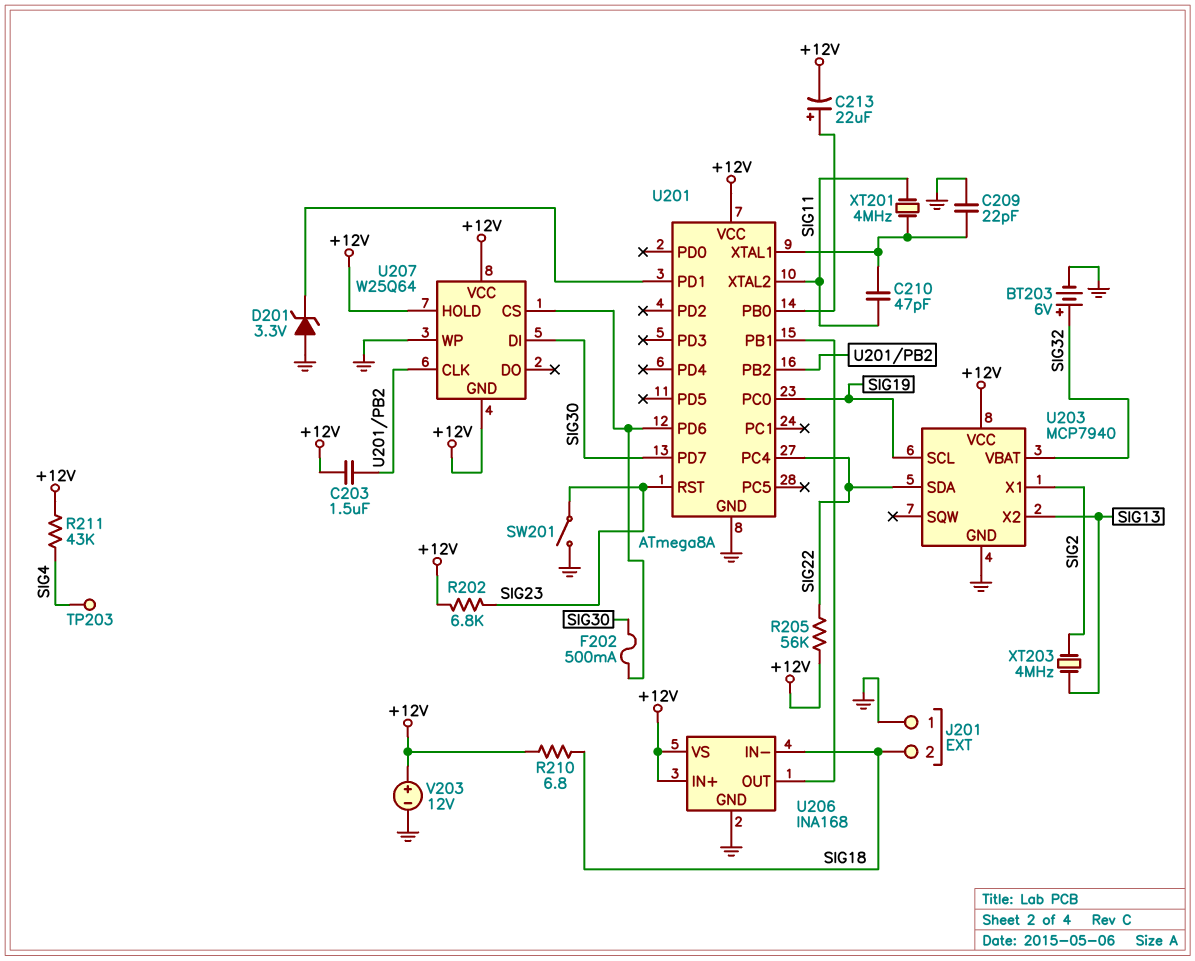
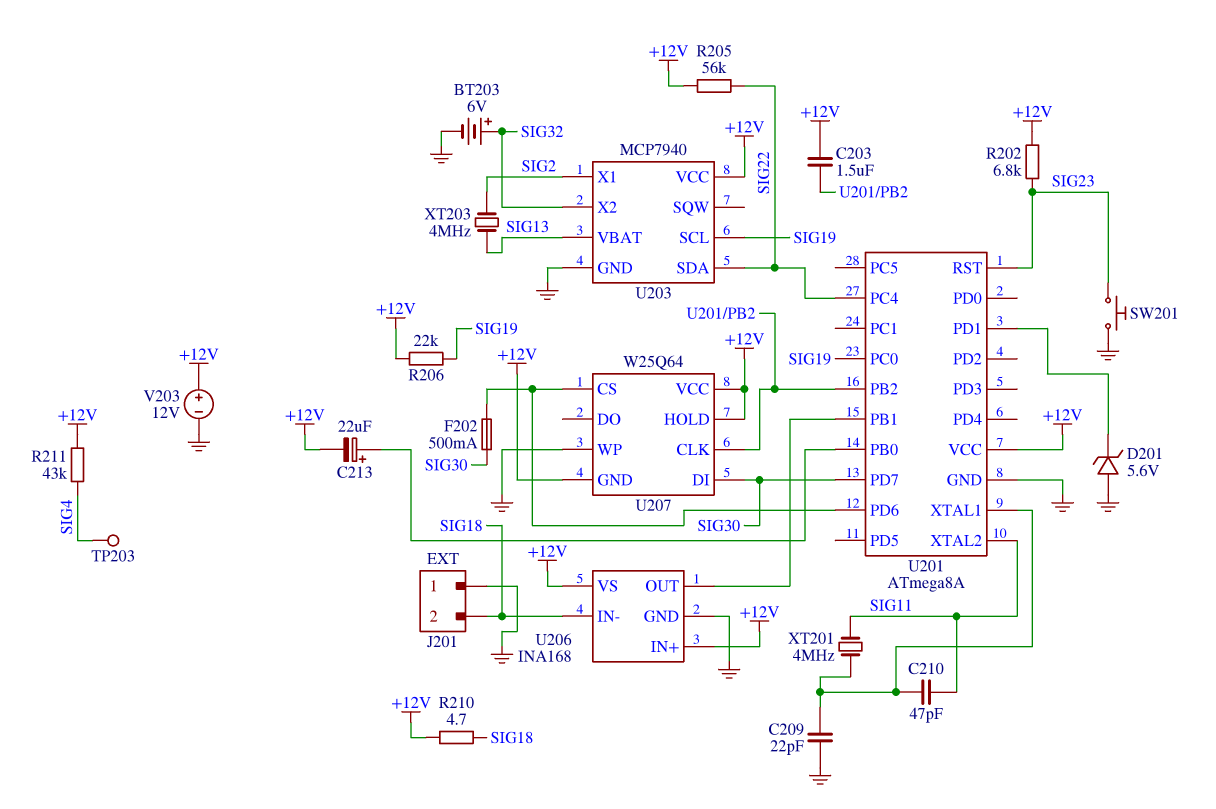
D201: zener 3.3V (A GND, K U201/PD1) -> zener 5.6V (A GND, K U201/PD1)
R206: none -> 22k (+12V, SIG19)
R210: 6.8 (+12V, SIG18) -> 4.7 (+12V, SIG18)
SW201: switch (GND, SIG23) -> button (GND, SIG23)
U203 pin VBAT: SIG32 -> SIG13
U203 pin X2: SIG13 -> SIG32

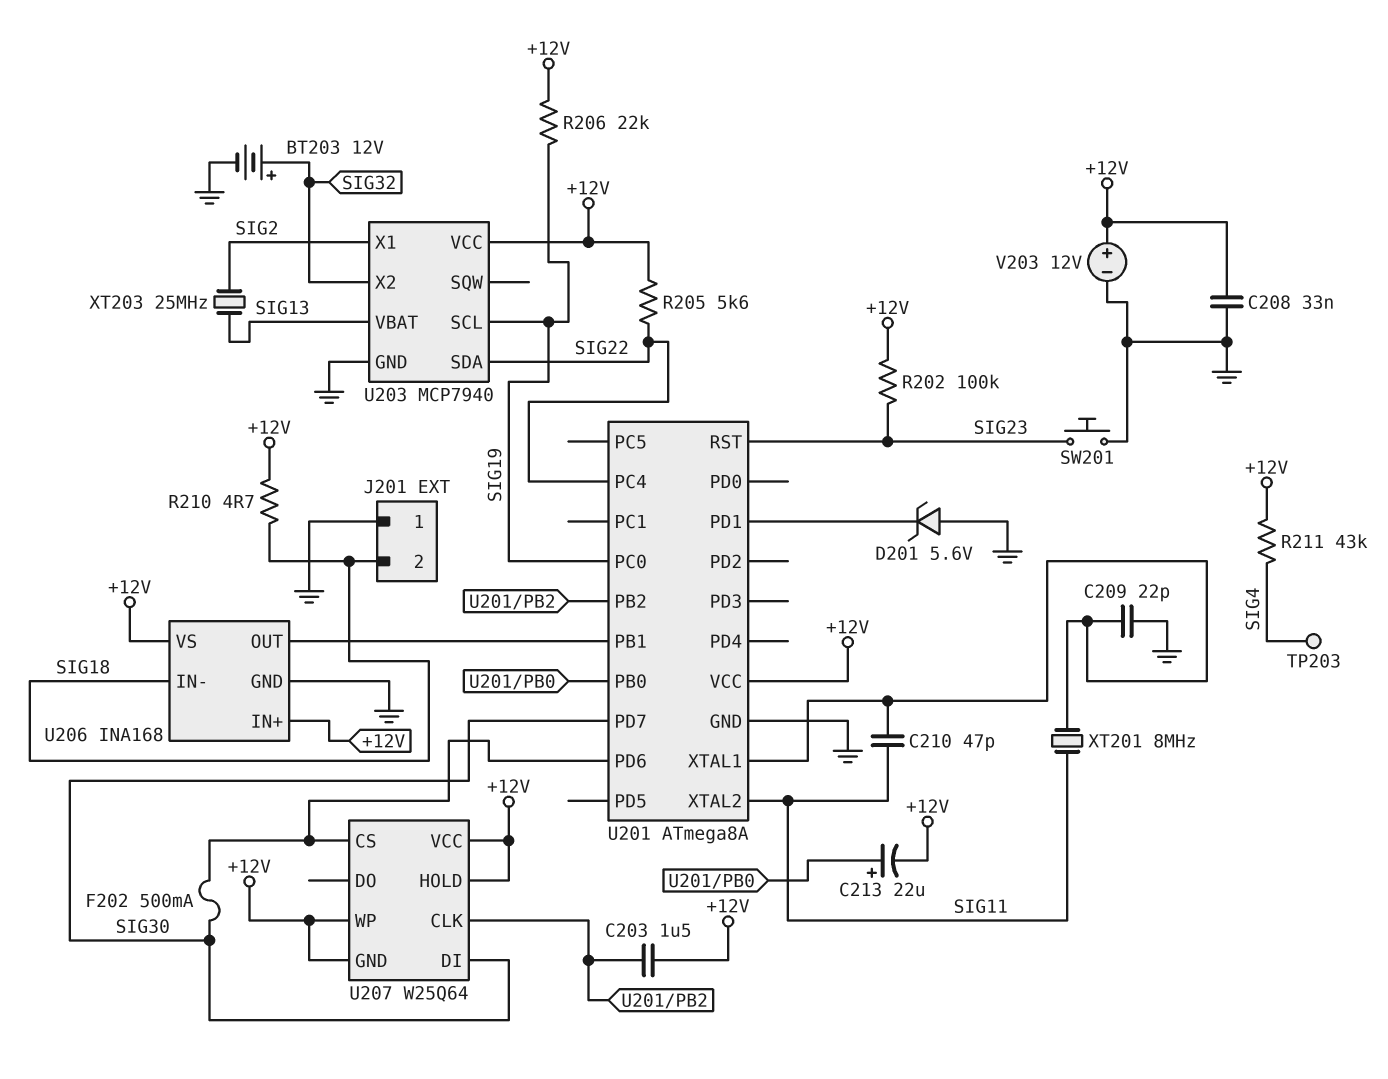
BT203: 6V (plus SIG32, minus GND) -> 12V (plus SIG32, minus GND)
C208: none -> 33nF (+12V, GND)
R202: 6.8k (+12V, SIG23) -> 100k (+12V, SIG23)
R205: 56k (+12V, SIG22) -> 5.6k (+12V, SIG22)
U207 pin WP: GND -> +12V
XT201: 4MHz (SIG11, U201/XTAL1) -> 8MHz (SIG11, U201/XTAL1)
XT203: 4MHz (SIG2, SIG13) -> 25MHz (SIG2, SIG13)

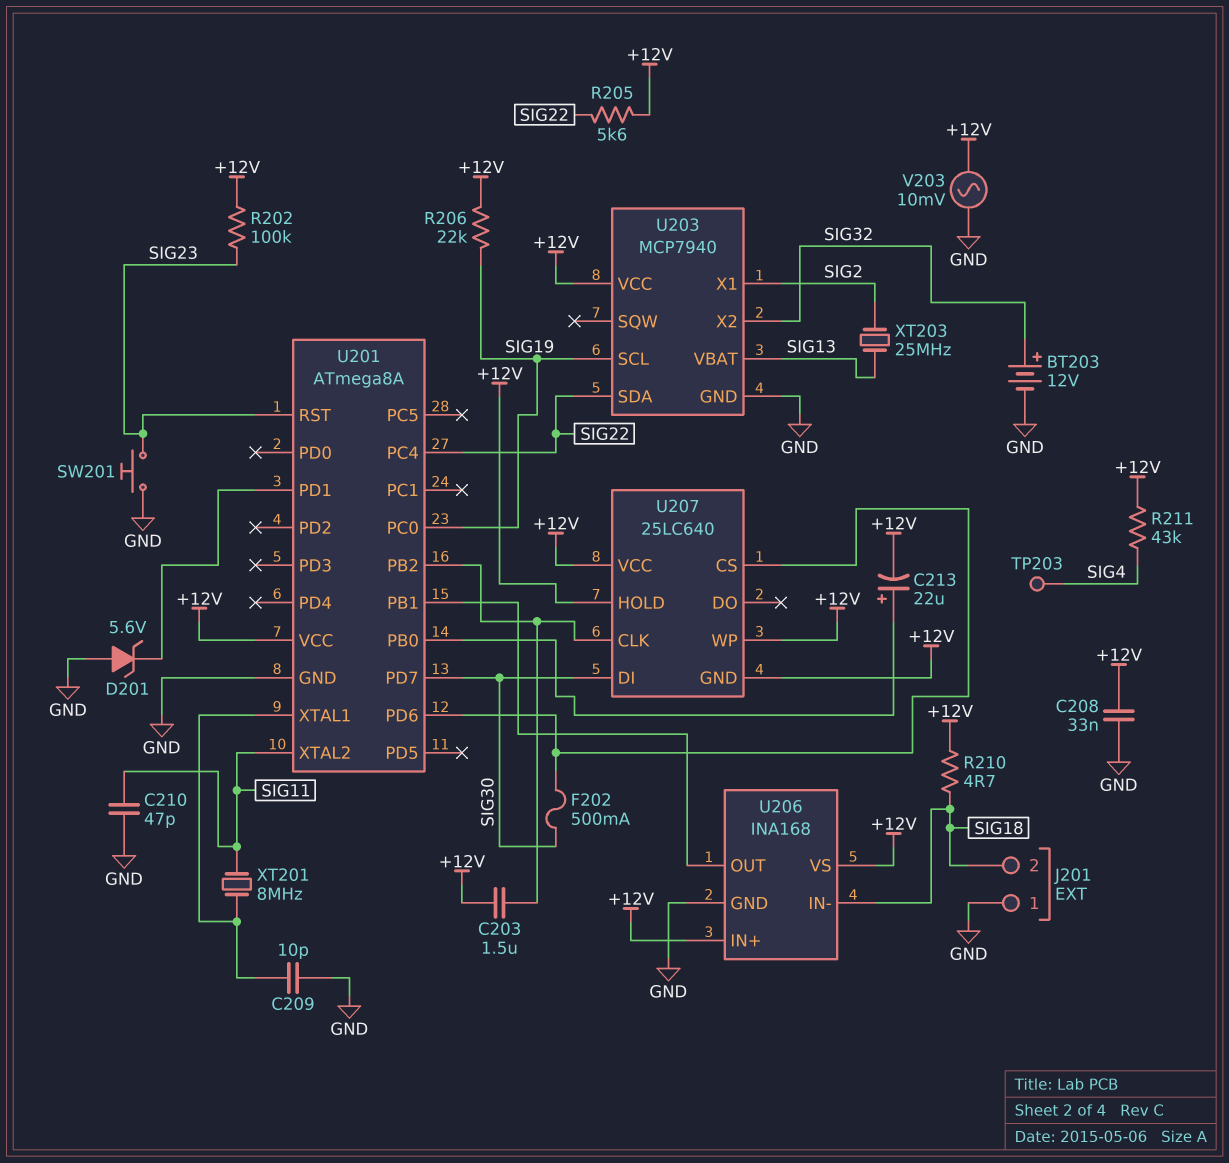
C209: 22pF (GND, U201/XTAL1) -> 10pF (GND, U201/XTAL1)
C210: 47pF (SIG11, U201/XTAL1) -> 47pF (GND, SIG11)
U207: W25Q64 -> 25LC640
V203: 12V (plus +12V, minus GND) -> AC 10mV (+12V, GND)

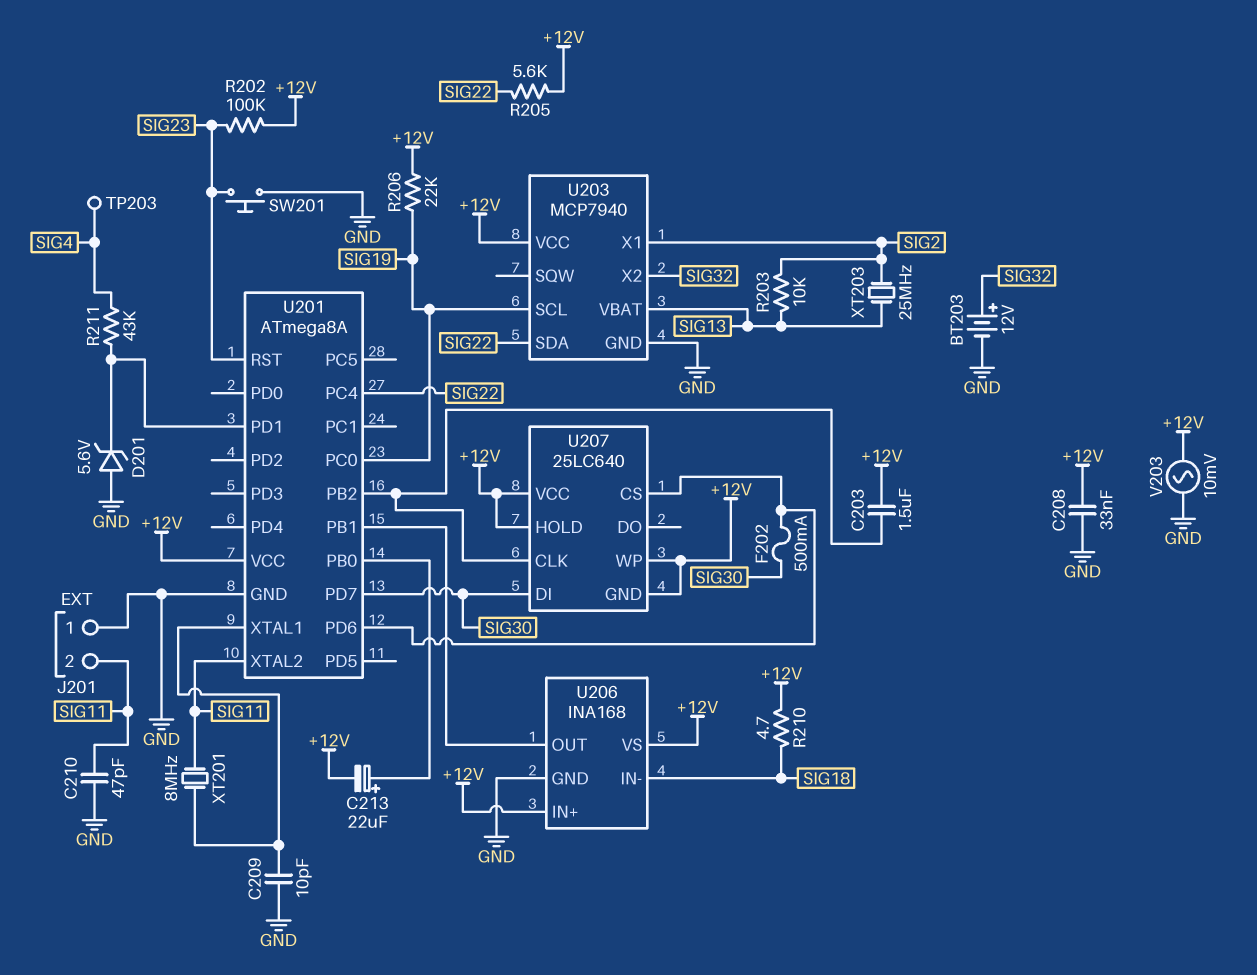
J201 pin 2: SIG18 -> SIG11
R203: none -> 10k (SIG2, SIG13)
R211: 43k (+12V, SIG4) -> 43k (SIG4, U201/PD1)

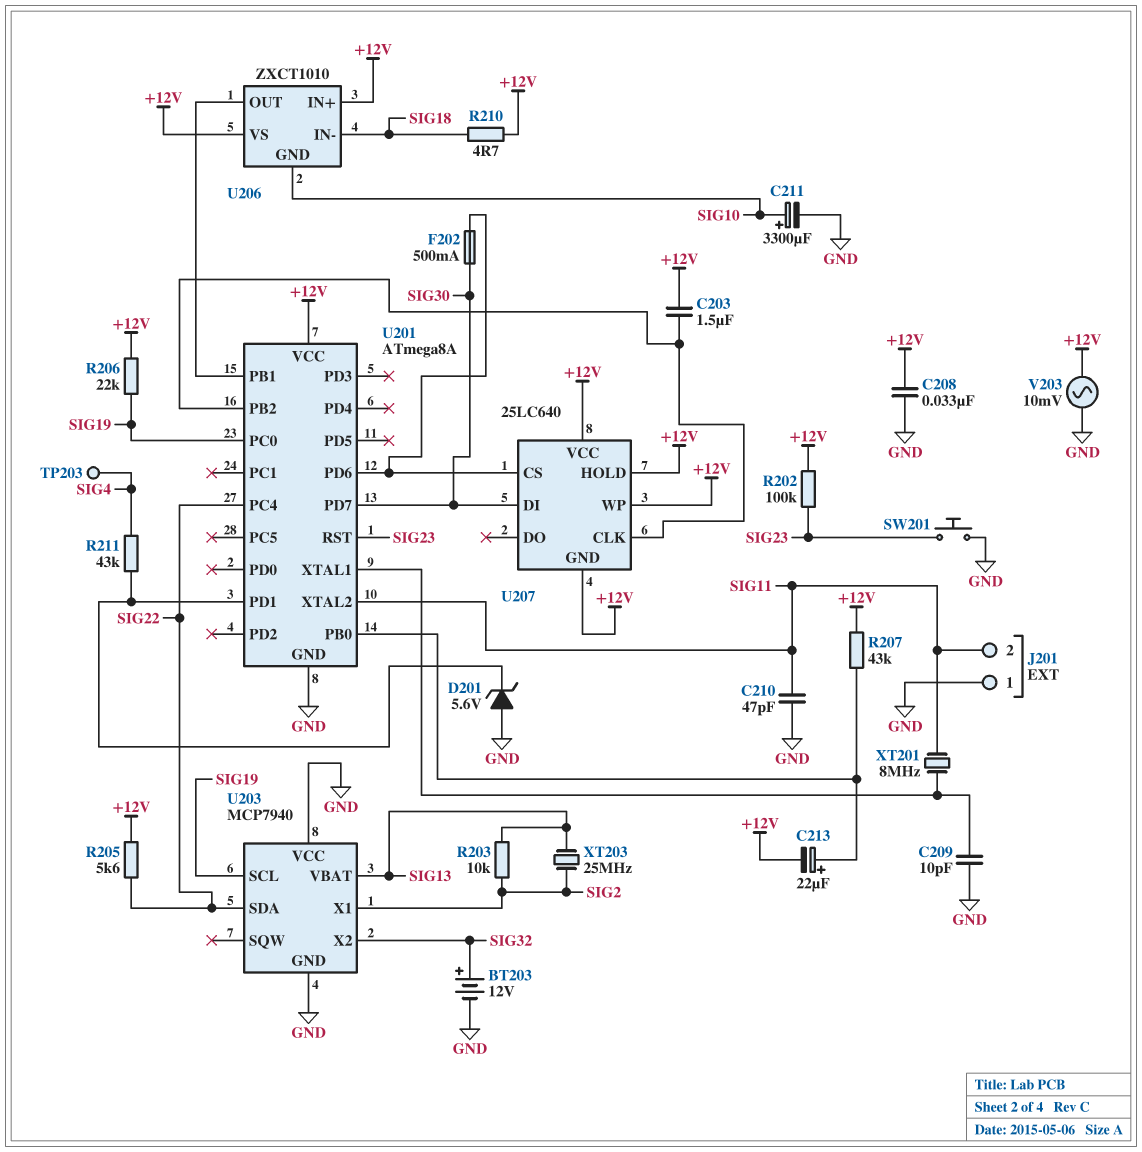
C211: none -> 3300uF (plus SIG10, minus GND)
R207: none -> 43k (+12V, U201/PB0)
U203 pin VCC: +12V -> GND
U206: INA168 -> ZXCT1010
U206 pin GND: GND -> SIG10

